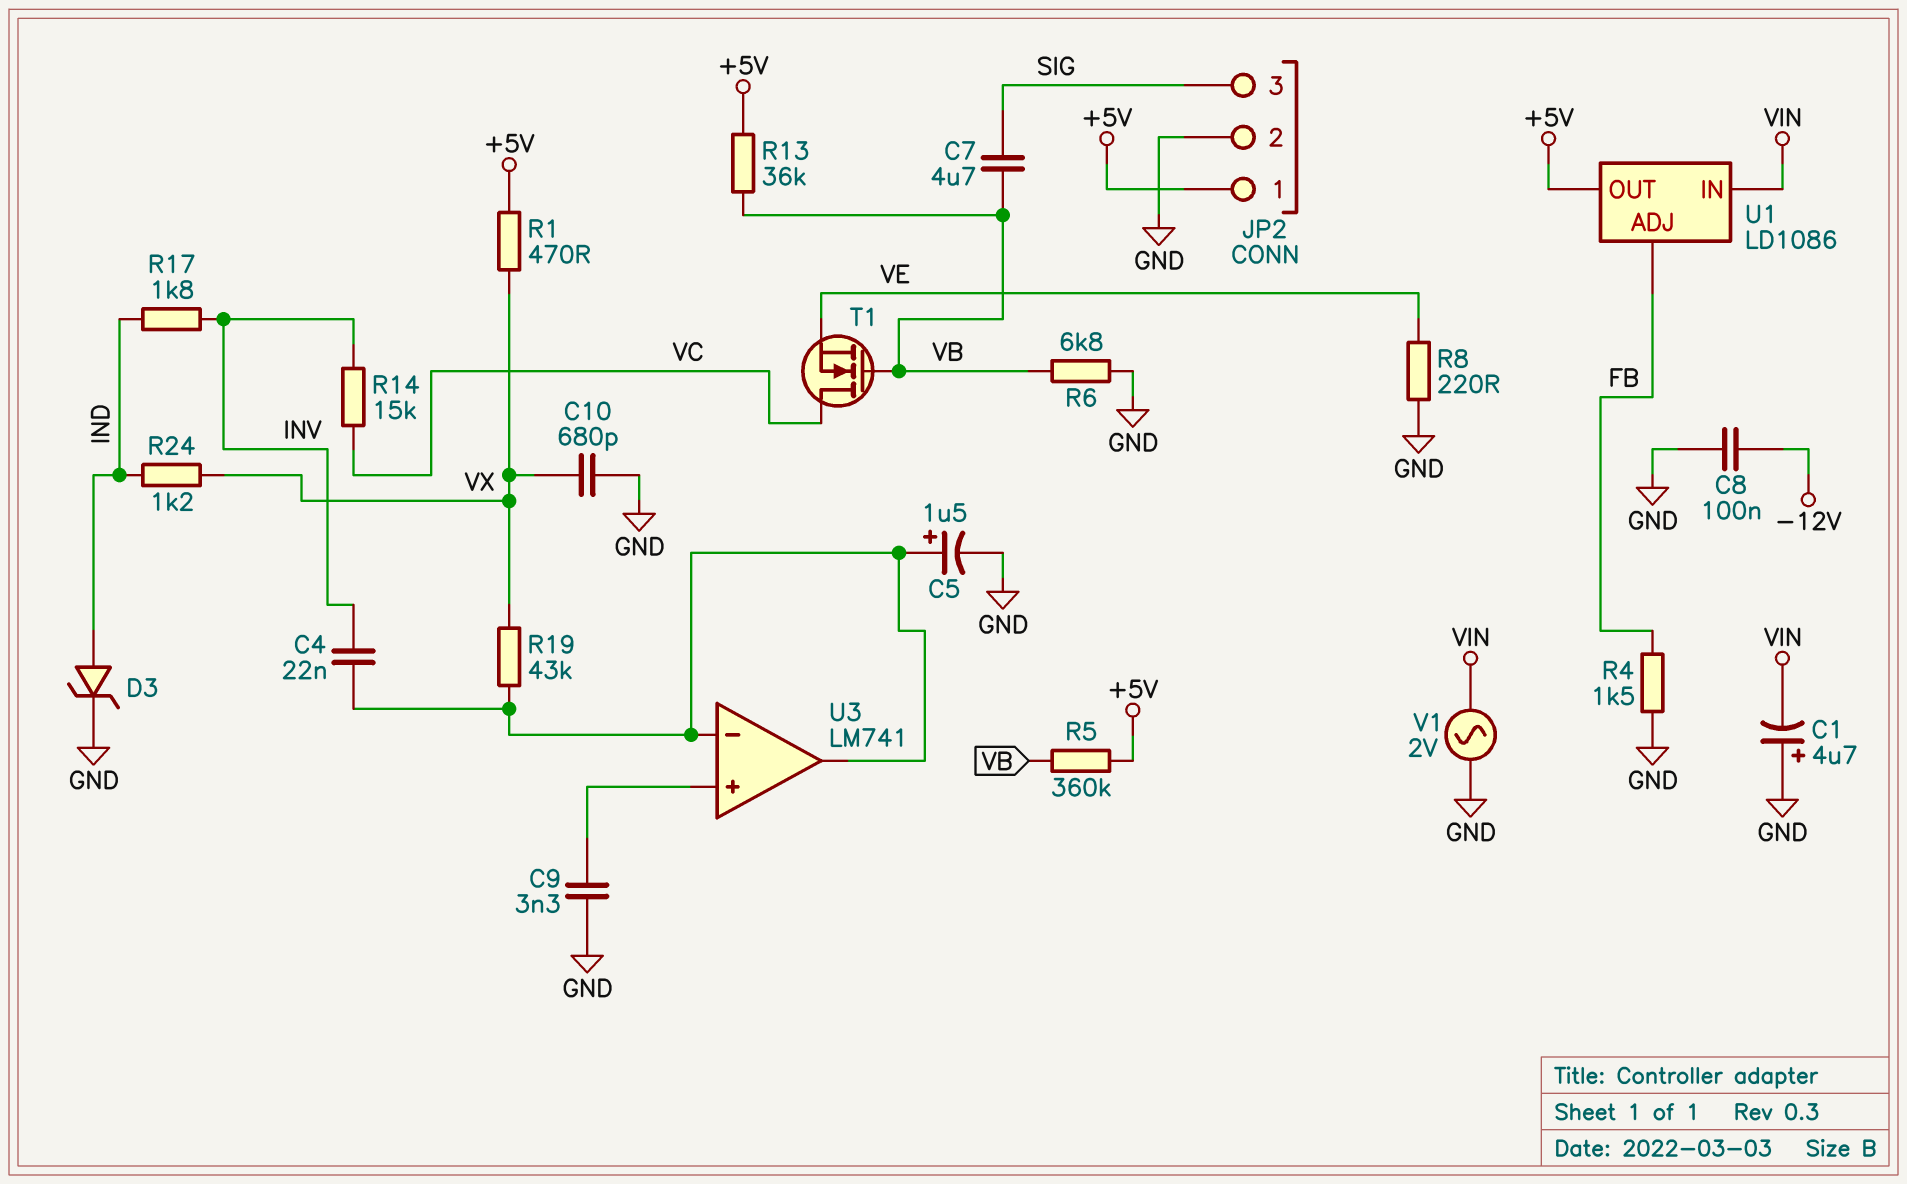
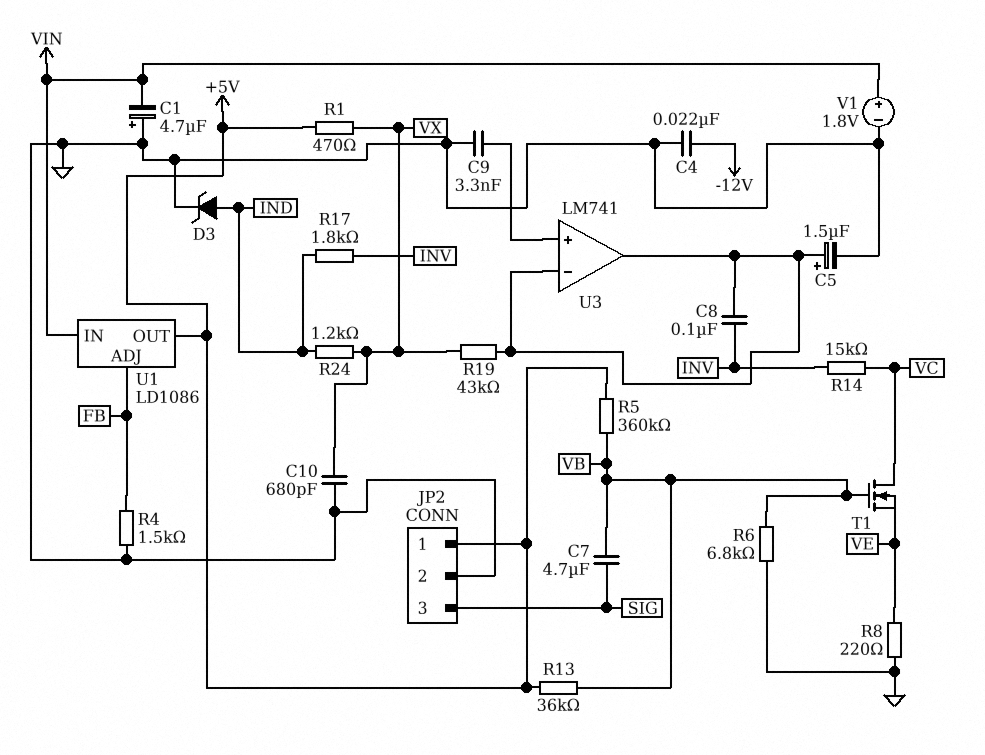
C4: 22nF (INV, U3/in-) -> 22nF (-12V, GND)
C8: 100nF (-12V, GND) -> 100nF (INV, U3/in-)
V1: AC 2V (GND, VIN) -> 1.8V (plus VIN, minus GND)

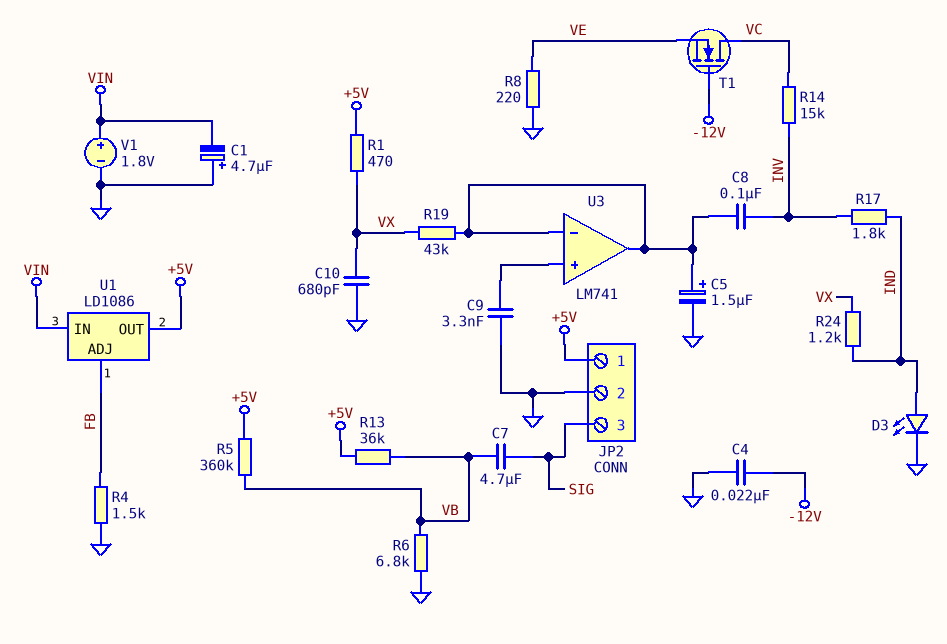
D3: zener (A IND, K GND) -> LED (A IND, K GND)
T1: NMOS (G VB, D VC, S VE) -> NMOS (G -12V, D VC, S VE)

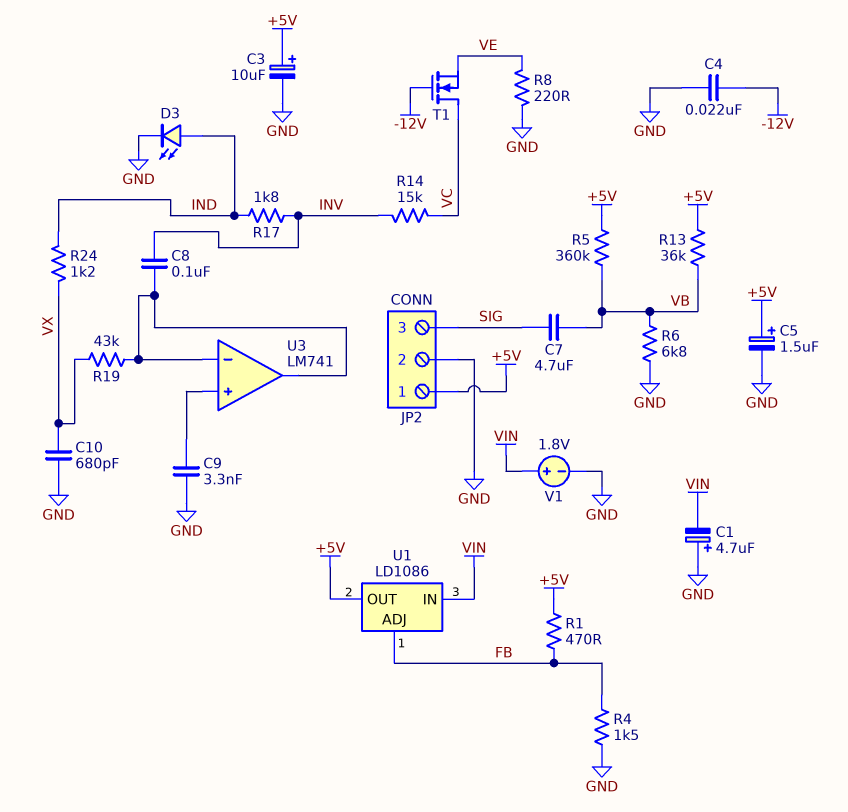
C3: none -> 10uF (plus +5V, minus GND)
C5: 1.5uF (plus U3/in-, minus GND) -> 1.5uF (plus +5V, minus GND)
R1: 470 (+5V, VX) -> 470 (+5V, FB)

